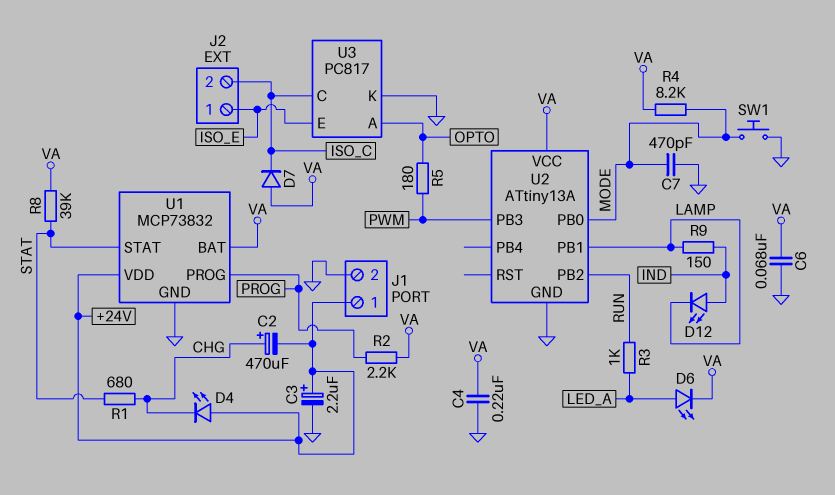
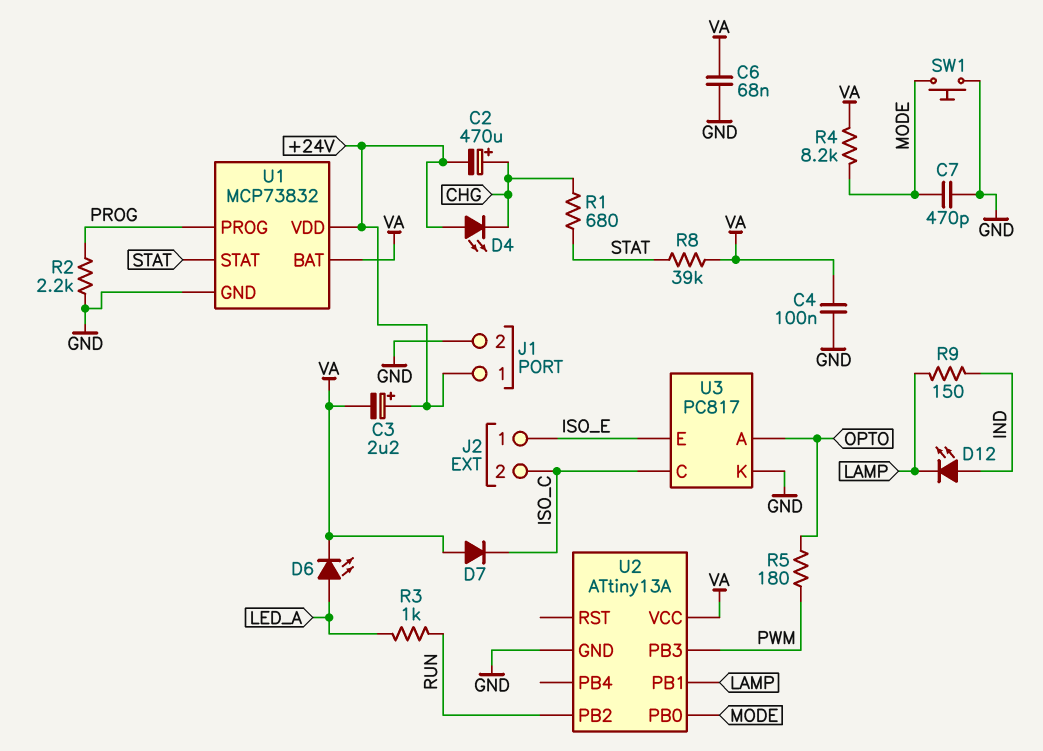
C3: 2.2uF (plus +24V, minus GND) -> 2.2uF (plus +24V, minus VA)
C4: 220nF (GND, VA) -> 100nF (GND, VA)
R2: 2.2k (PROG, VA) -> 2.2k (GND, PROG)

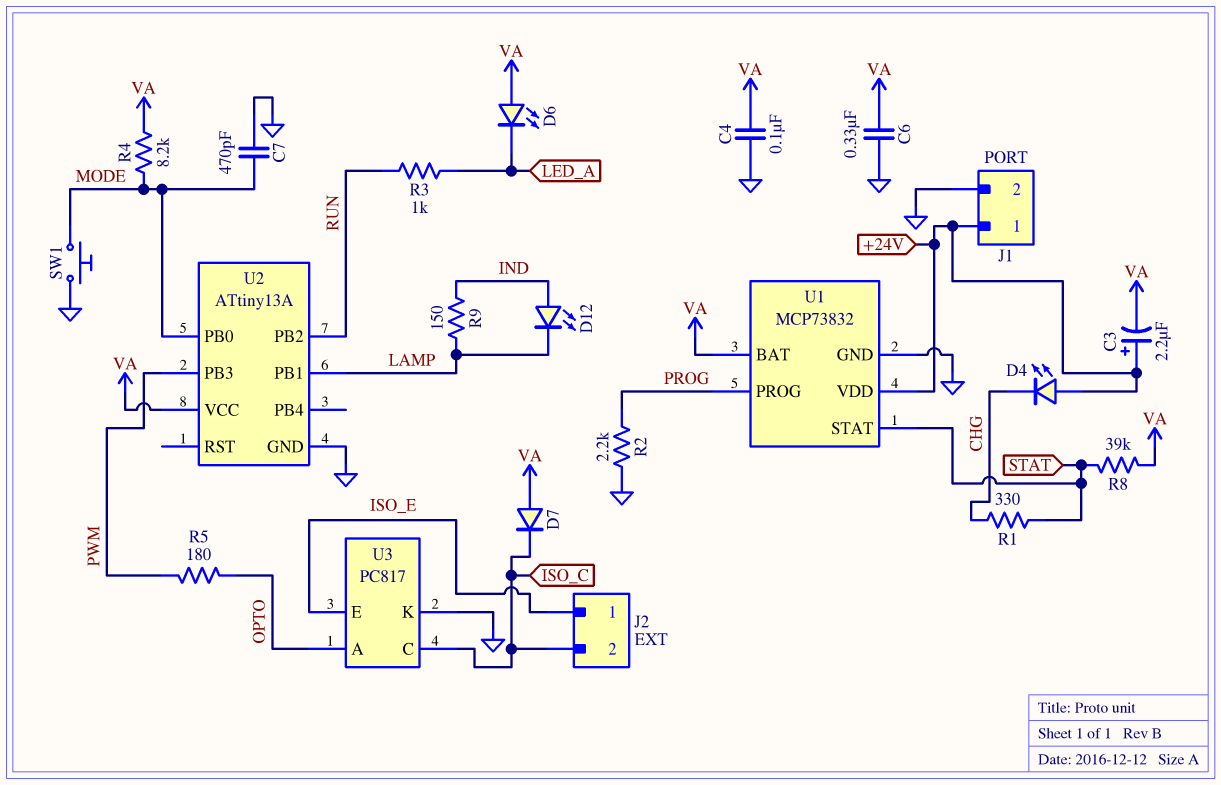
C2: 470uF (plus CHG, minus +24V) -> none
C6: 68nF (GND, VA) -> 330nF (GND, VA)
D6: LED (A LED_A, K VA) -> LED (A VA, K LED_A)
R1: 680 (CHG, STAT) -> 330 (CHG, STAT)

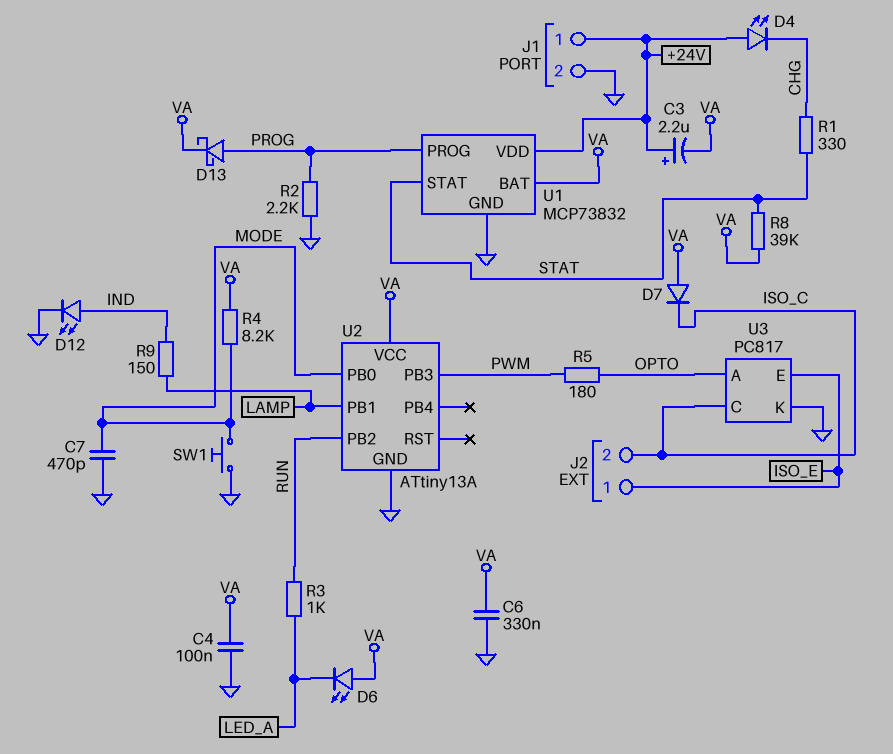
D12: LED (A IND, K LAMP) -> LED (A IND, K GND)
D13: none -> schottky (A PROG, K VA)

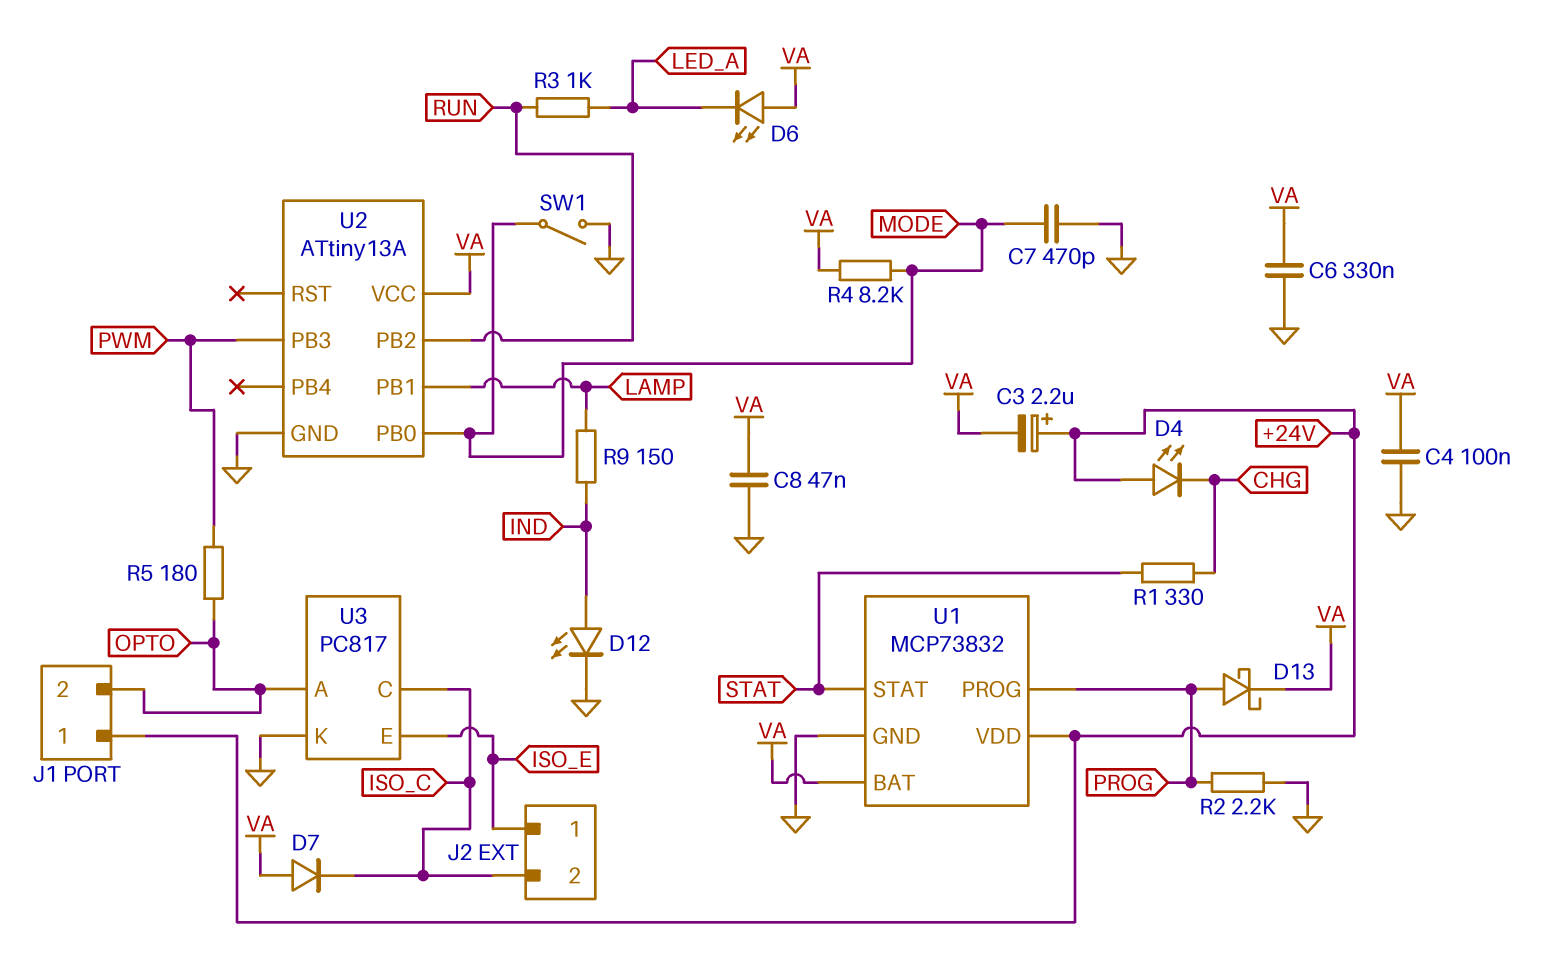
C8: none -> 47nF (GND, VA)
J1 pin 2: GND -> OPTO
R8: 39k (STAT, VA) -> none
SW1: button (GND, MODE) -> switch (GND, MODE)

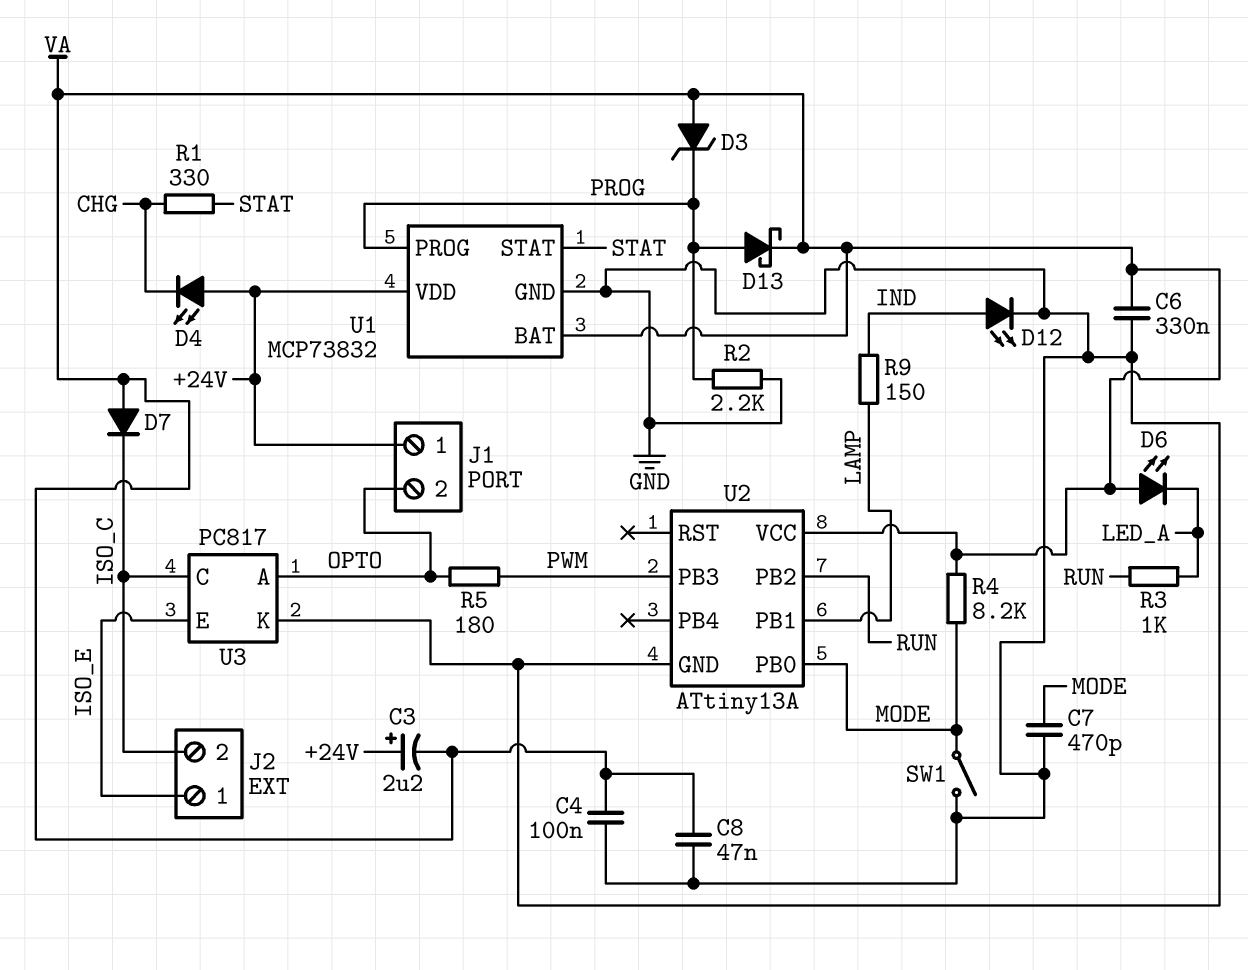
D3: none -> zener (A VA, K PROG)

